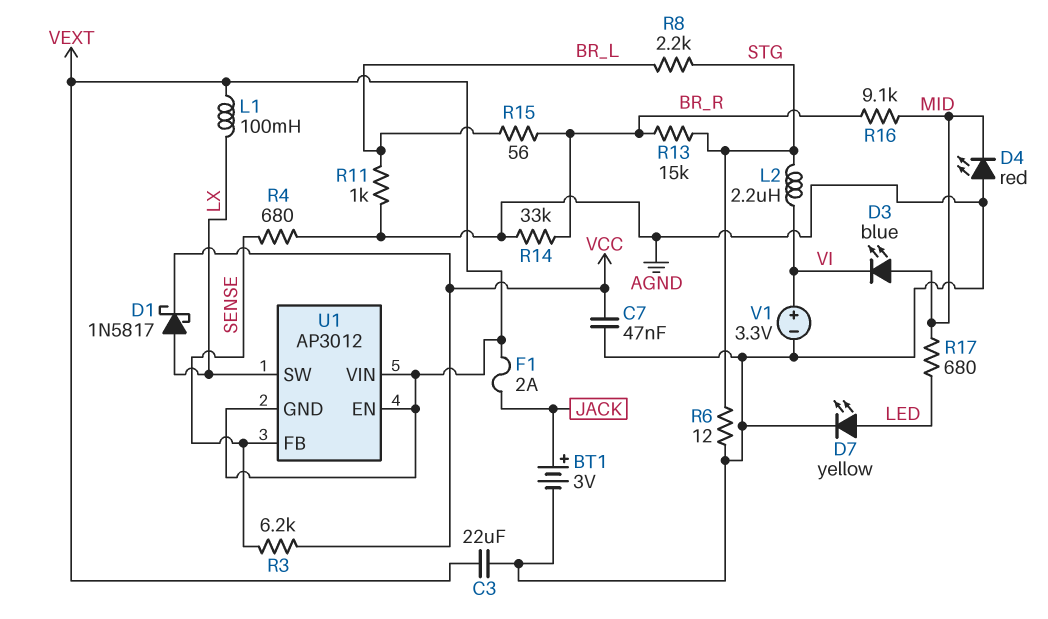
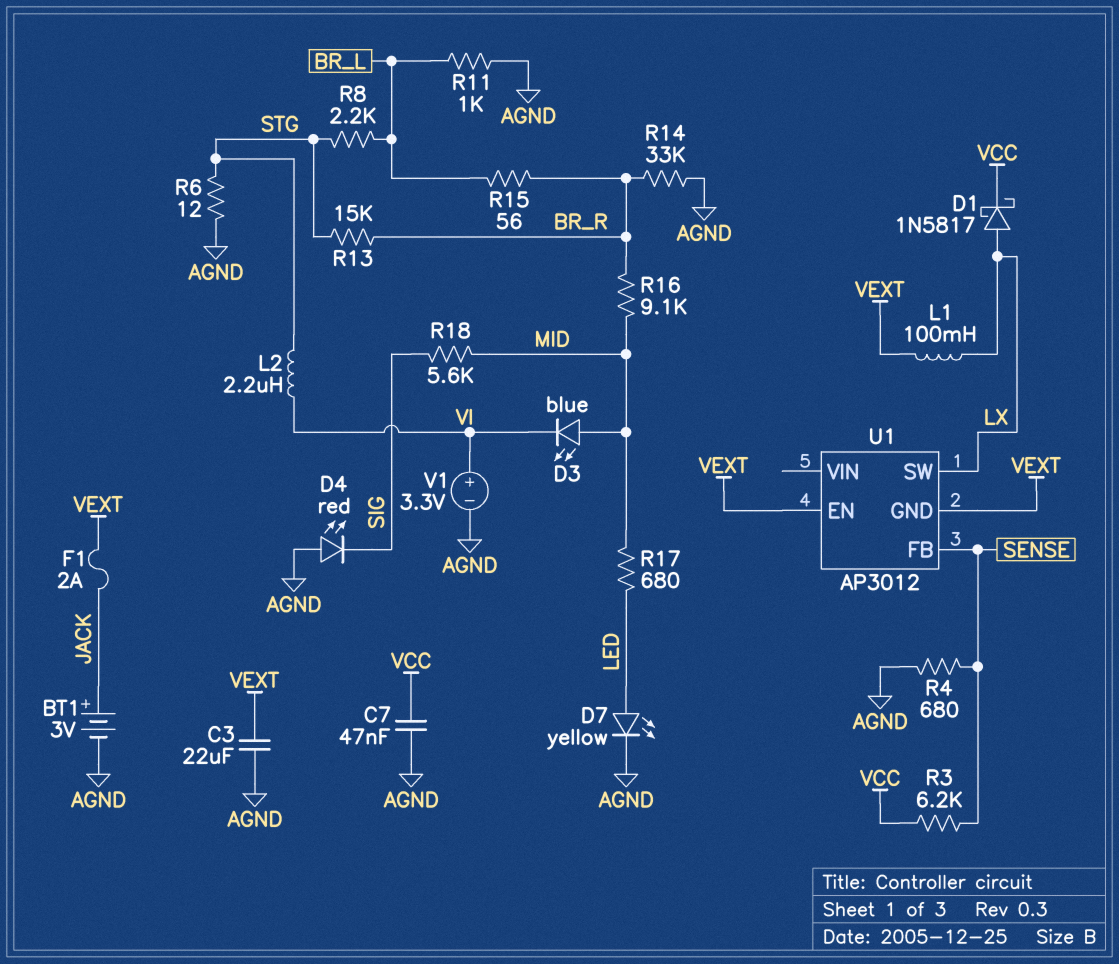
D4: LED red (A AGND, K MID) -> LED red (A AGND, K SIG)
R18: none -> 5.6k (MID, SIG)
U1 pin VIN: VEXT -> none

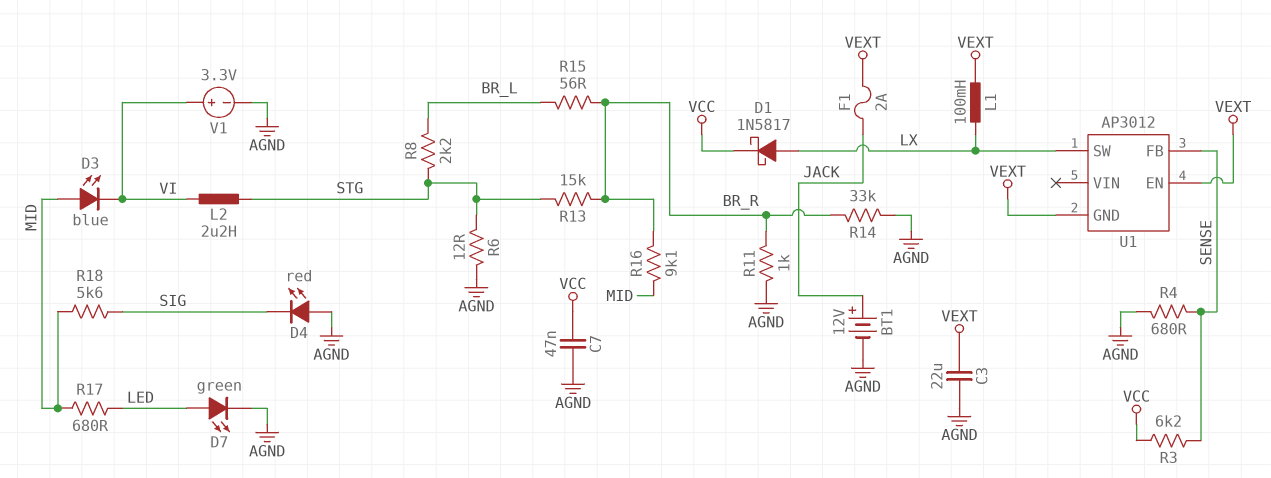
BT1: 3V (plus JACK, minus AGND) -> 12V (plus JACK, minus AGND)
D7: LED yellow (A LED, K AGND) -> LED green (A LED, K AGND)
R11: 1k (AGND, BR_L) -> 1k (AGND, BR_R)

